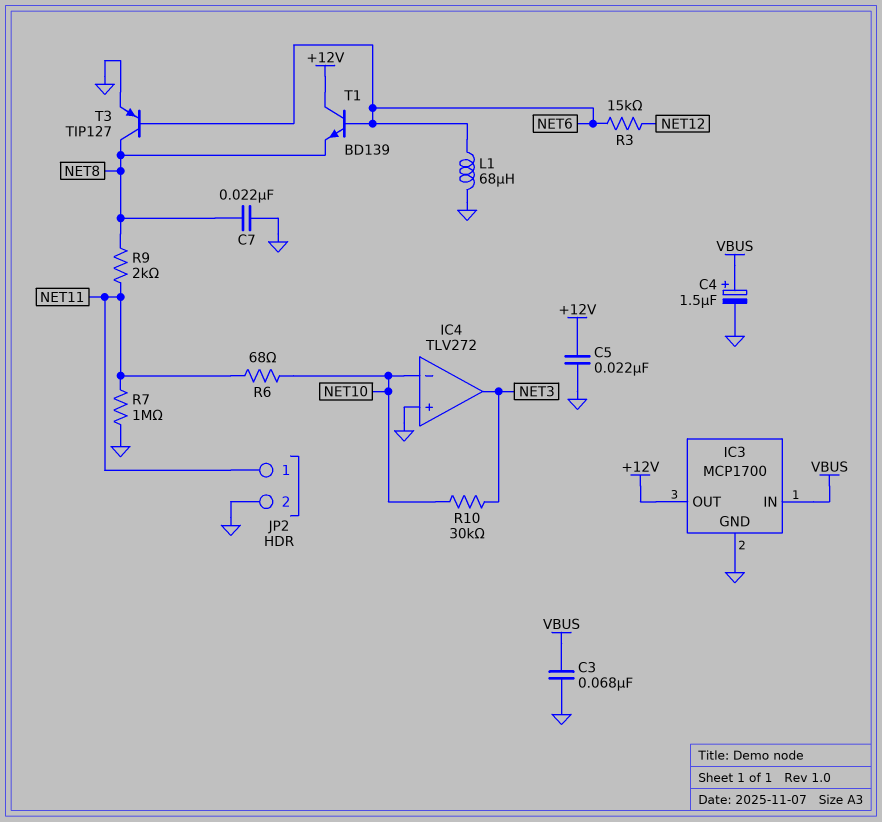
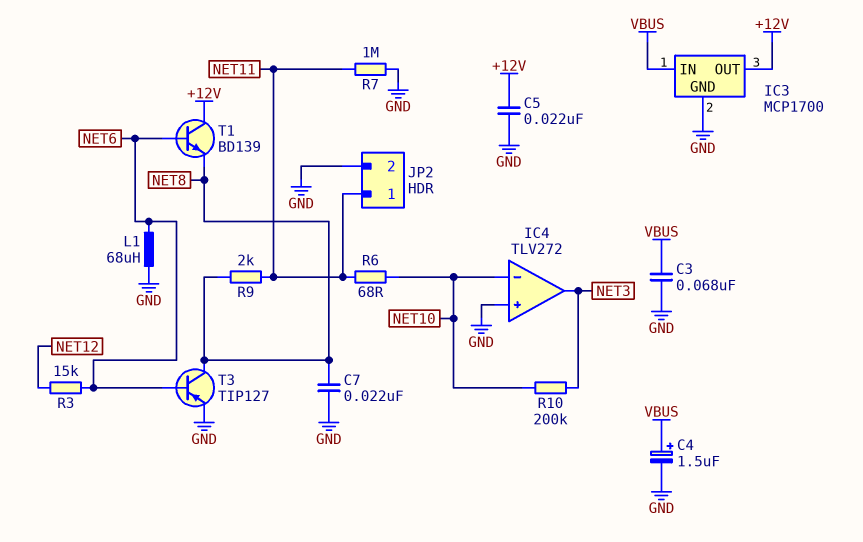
R10: 30k (NET3, NET10) -> 200k (NET3, NET10)

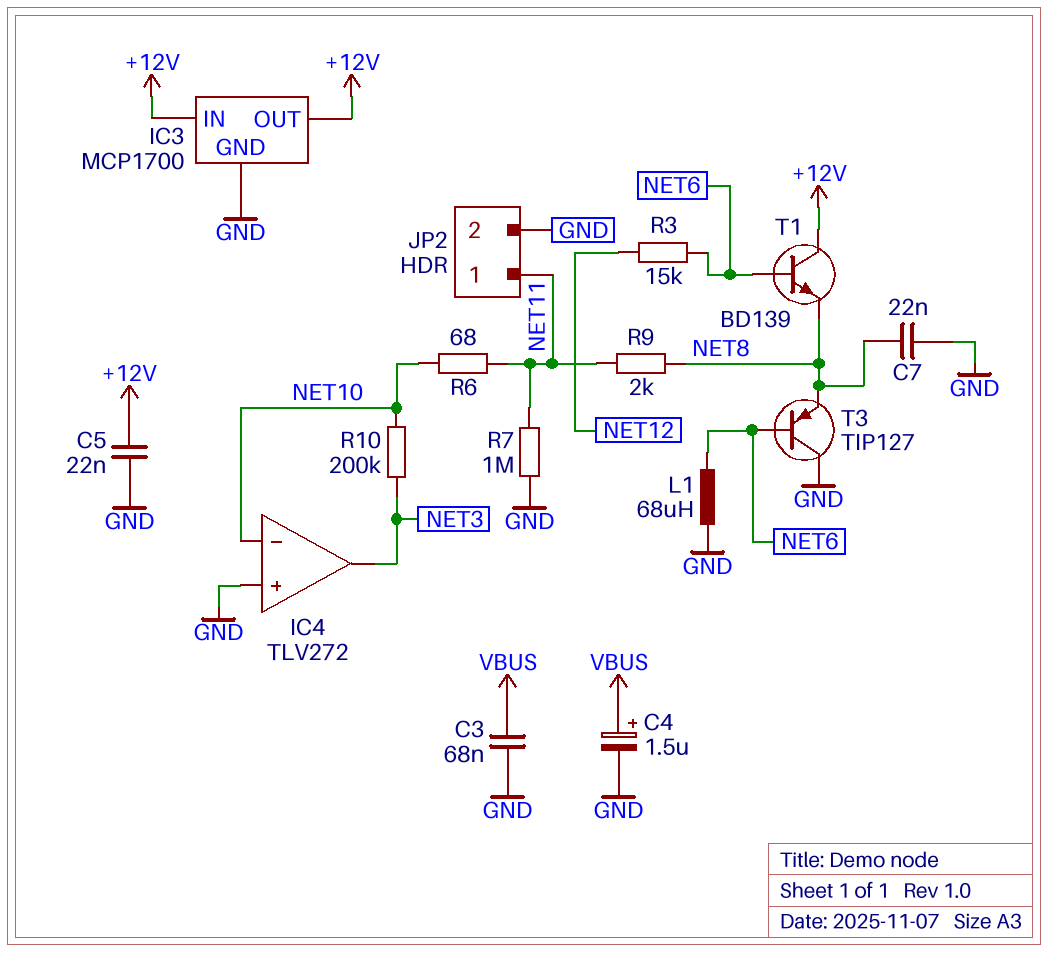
IC3 pin IN: VBUS -> +12V
T3: PNP TIP127 (B NET6, C NET8, E GND) -> PNP TIP127 (B NET6, C GND, E NET8)

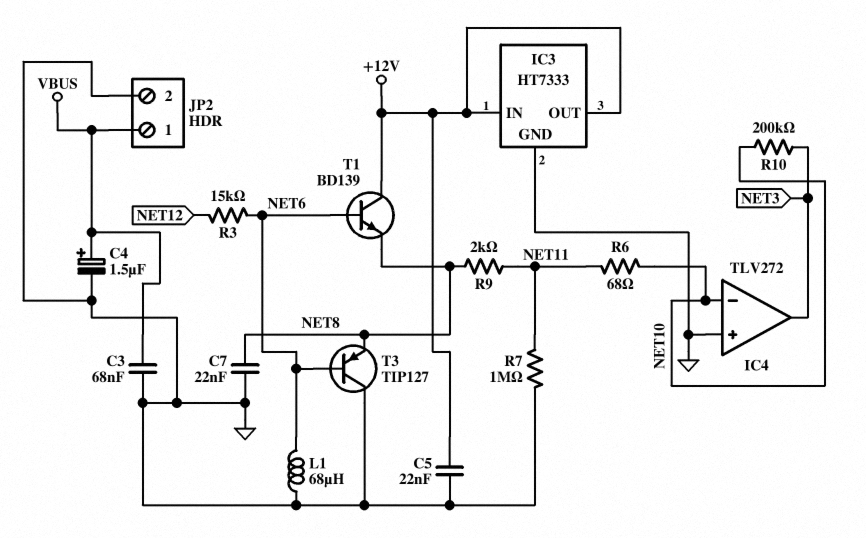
IC3: MCP1700 -> HT7333
JP2 pin 1: NET11 -> VBUS

